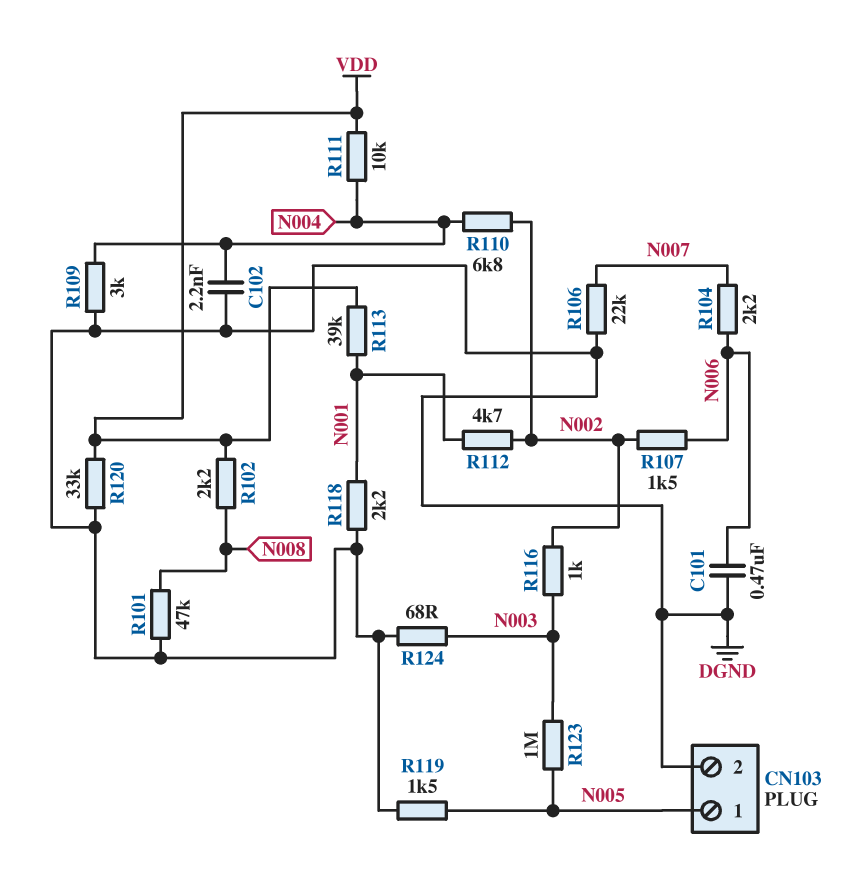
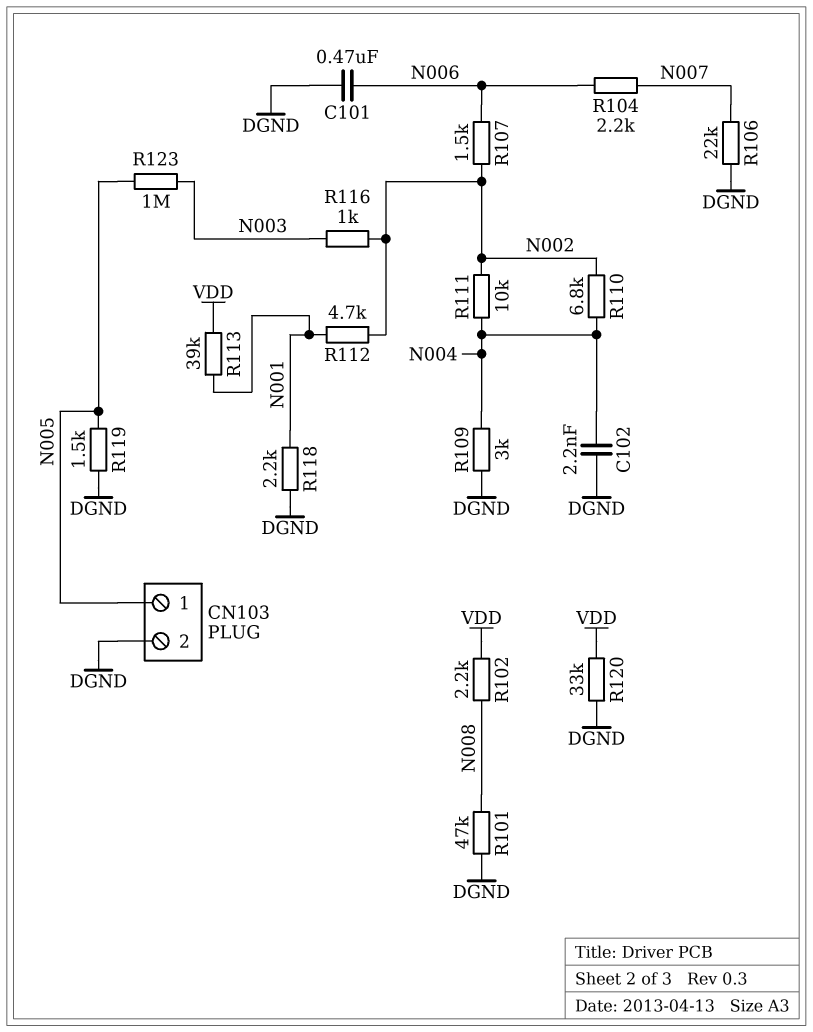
R111: 10k (N004, VDD) -> 10k (N002, N004)
R124: 68 (DGND, N003) -> none

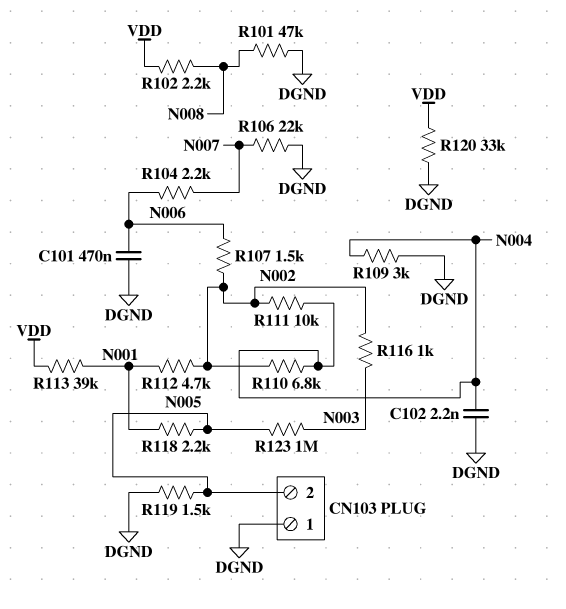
CN103 pin 1: N005 -> DGND
CN103 pin 2: DGND -> N005
R118: 2.2k (DGND, N001) -> 2.2k (N001, N005)

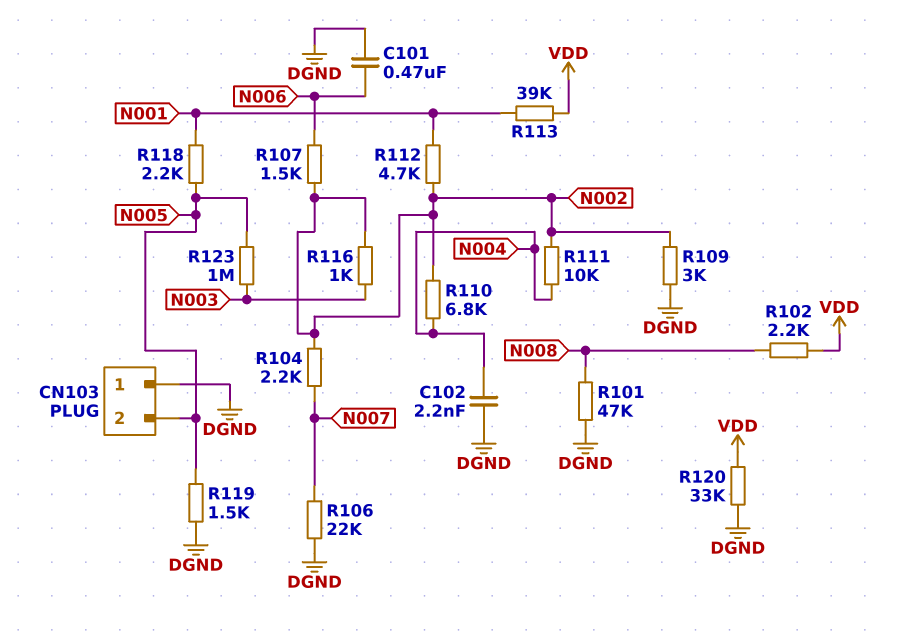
R104: 2.2k (N006, N007) -> 2.2k (N002, N007)
R109: 3k (DGND, N004) -> 3k (DGND, N002)

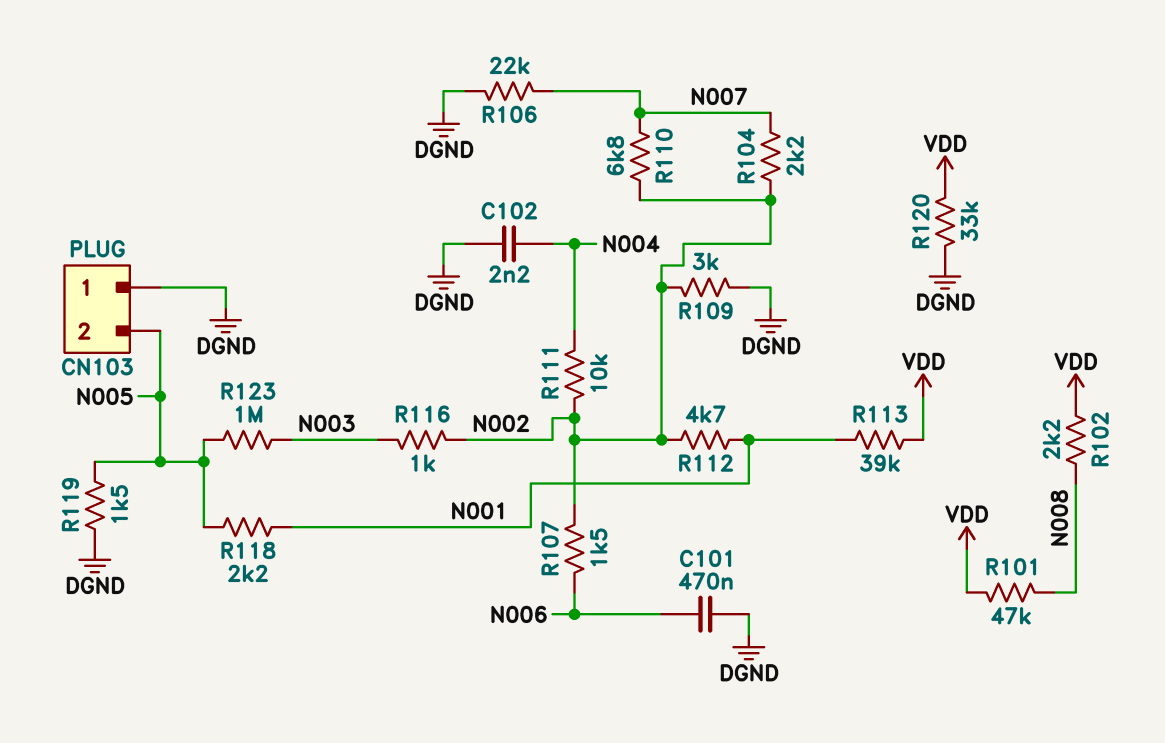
R101: 47k (DGND, N008) -> 47k (N008, VDD)
R110: 6.8k (N002, N004) -> 6.8k (N002, N007)

